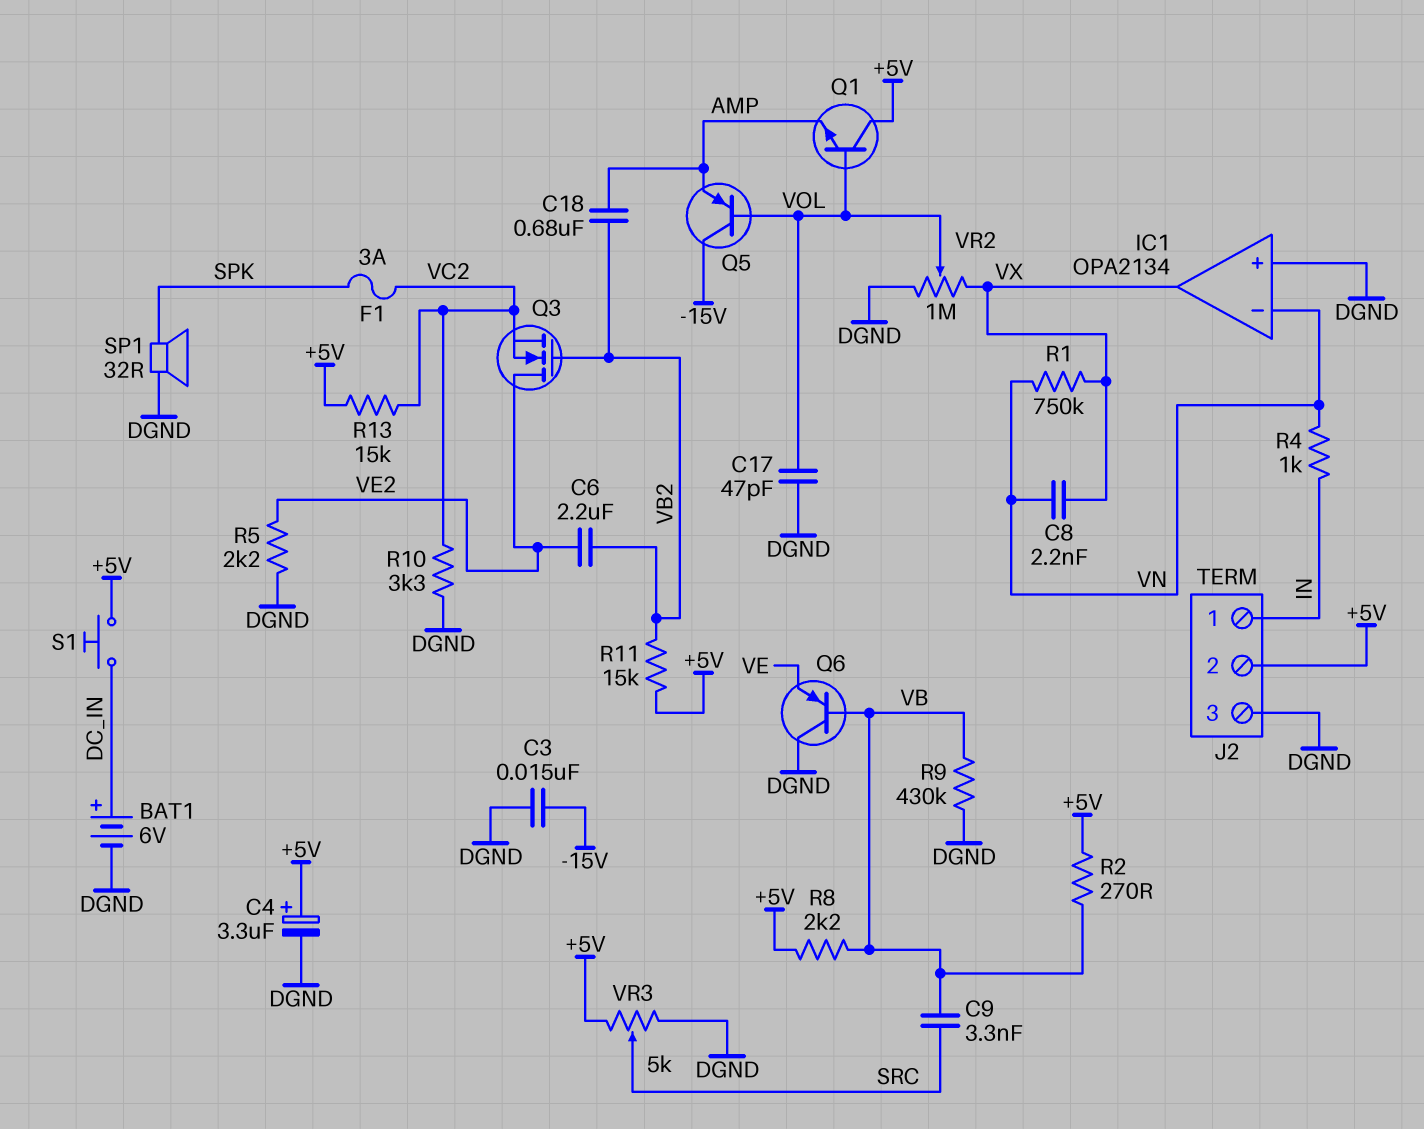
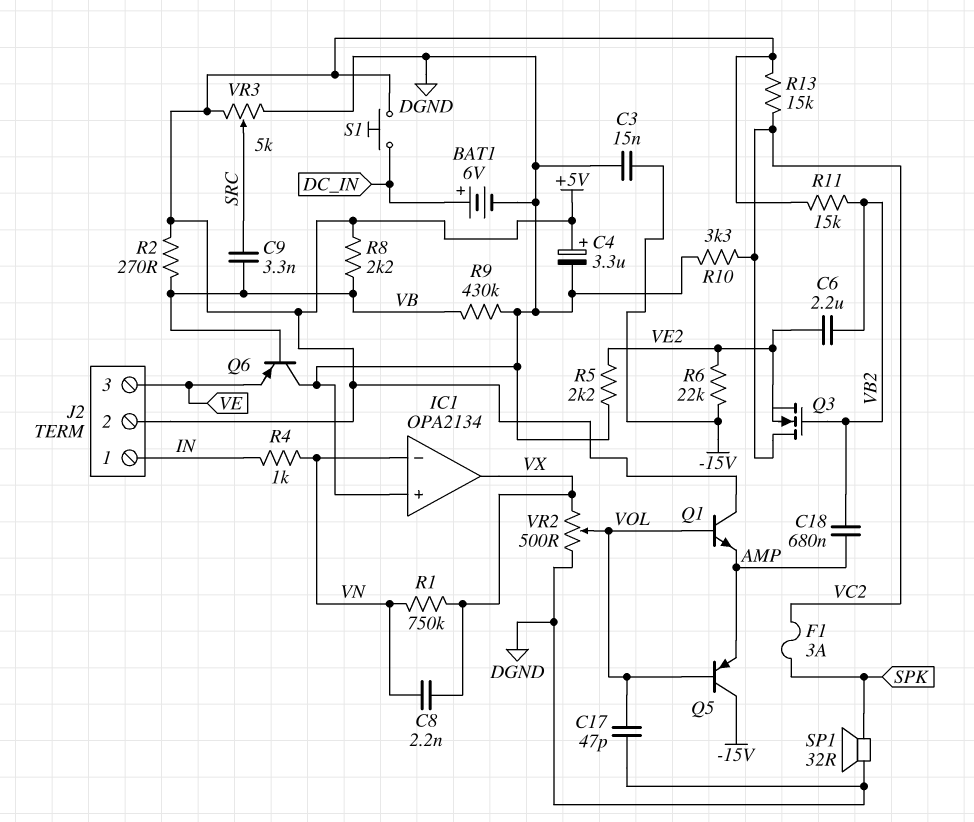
J2 pin 3: DGND -> VE
Q3: NMOS (G VB2, D VE2, S VC2) -> NMOS (G VB2, D VC2, S VE2)
R6: none -> 22k (-15V, VE2)
VR2: 1M (DGND, VX, wiper VOL) -> 500 (DGND, VX, wiper VOL)

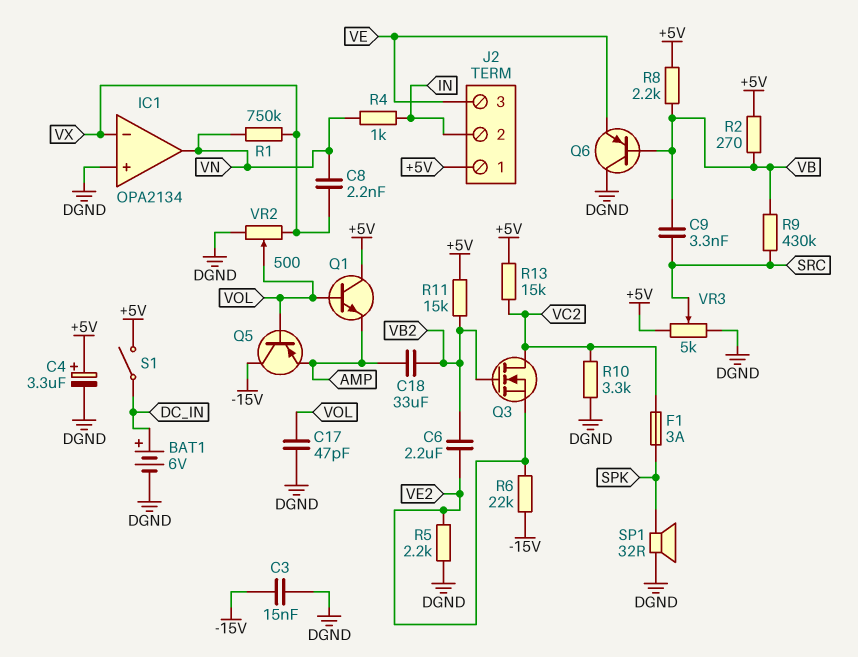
C18: 680nF (AMP, VB2) -> 33uF (AMP, VB2)
IC1 pin in-: VN -> VX
IC1 pin out: VX -> VN
J2 pin 1: IN -> +5V
J2 pin 2: +5V -> IN
R9: 430k (DGND, VB) -> 430k (SRC, VB)
S1: button (+5V, DC_IN) -> switch (+5V, DC_IN)

